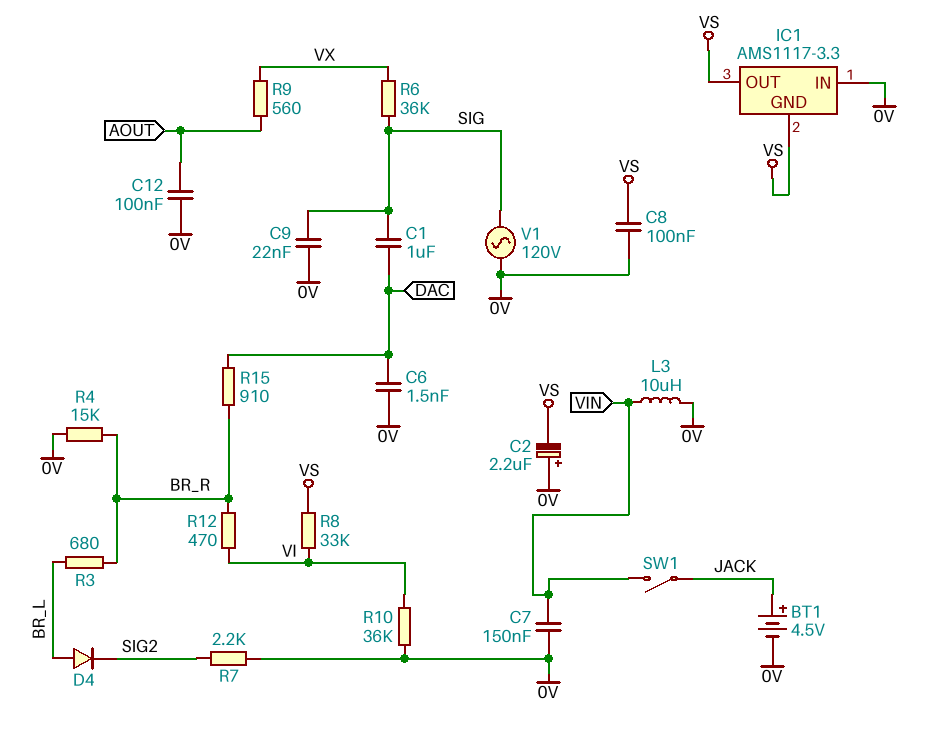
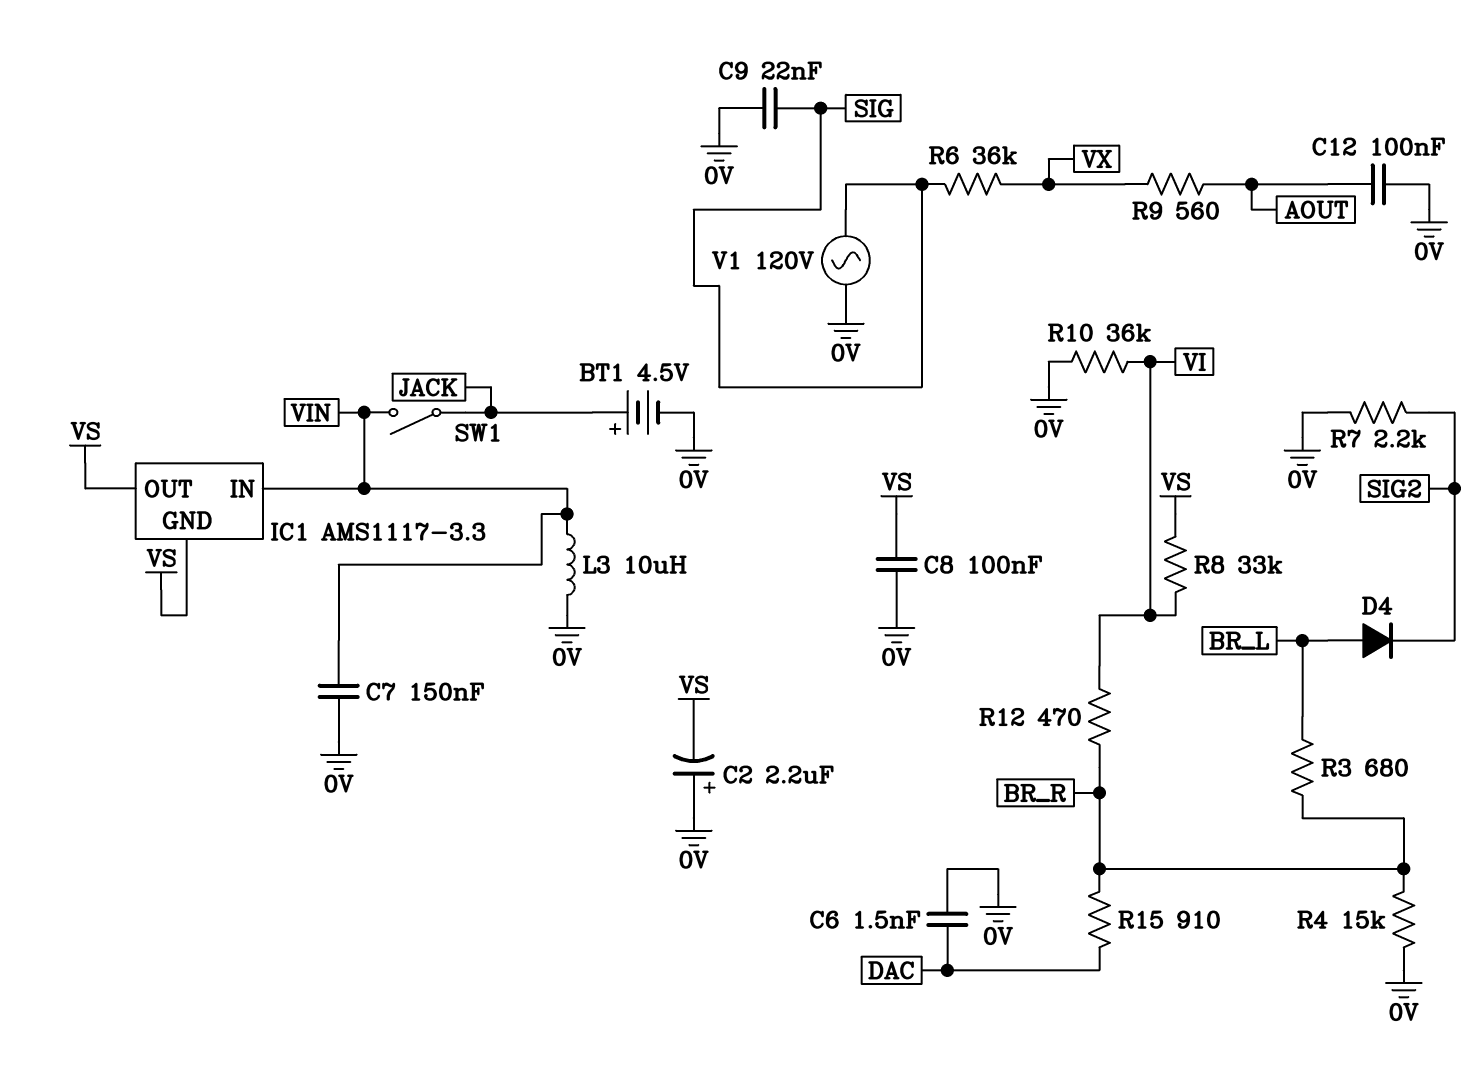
C1: 1uF (DAC, SIG) -> none
IC1 pin IN: 0V -> VIN

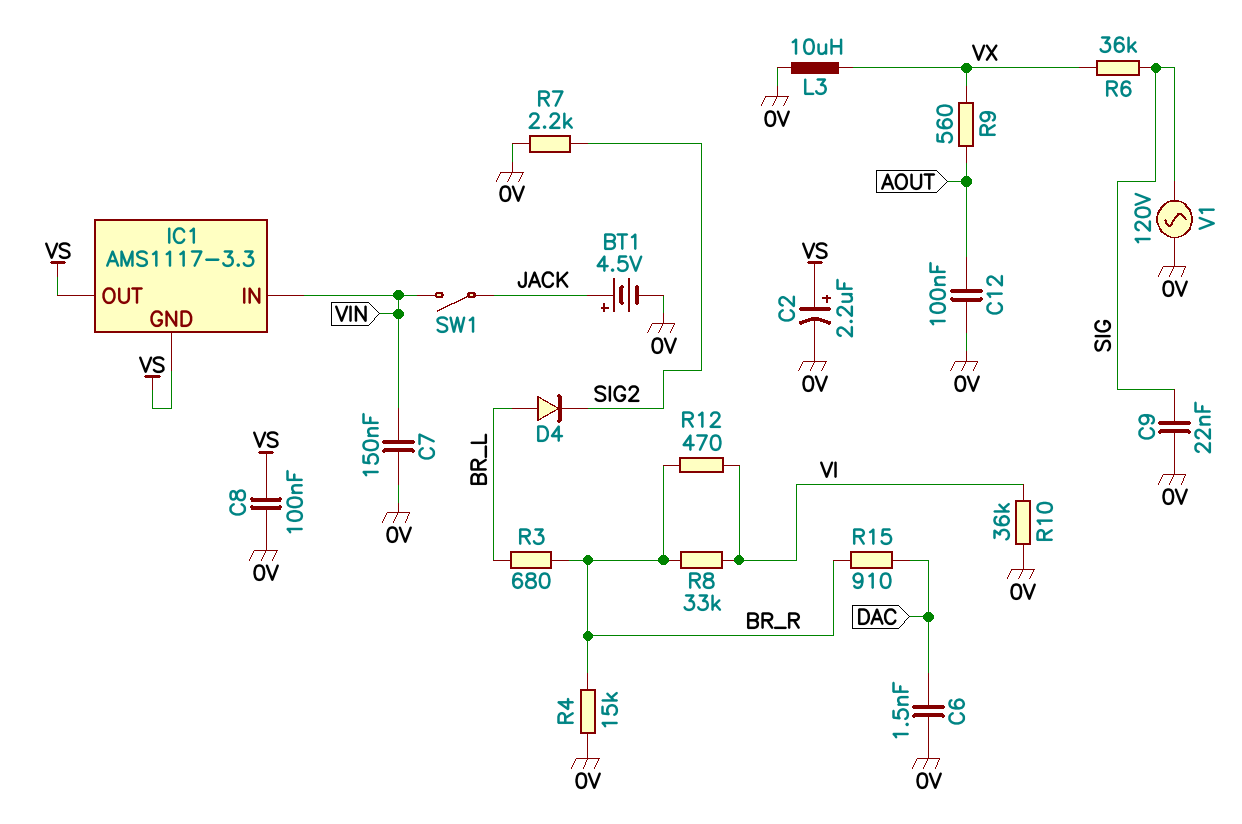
C2: 2.2uF (plus 0V, minus VS) -> 2.2uF (plus VS, minus 0V)
L3: 10uH (0V, VIN) -> 10uH (0V, VX)
R8: 33k (VI, VS) -> 33k (BR_R, VI)

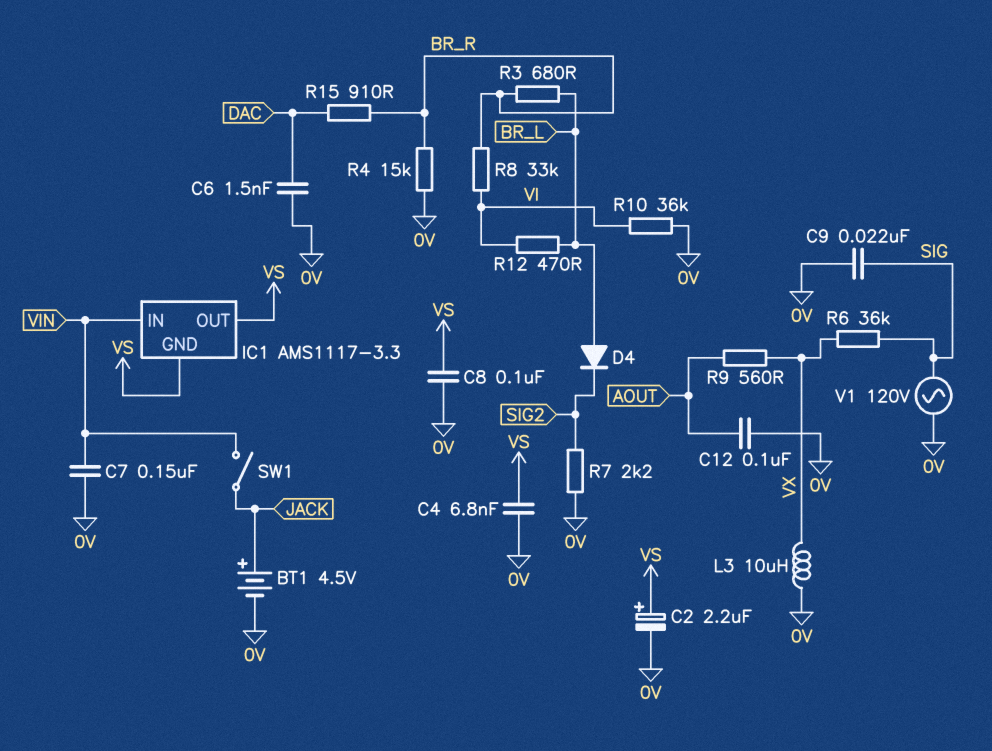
C4: none -> 6.8nF (0V, VS)
R12: 470 (BR_R, VI) -> 470 (BR_L, VI)

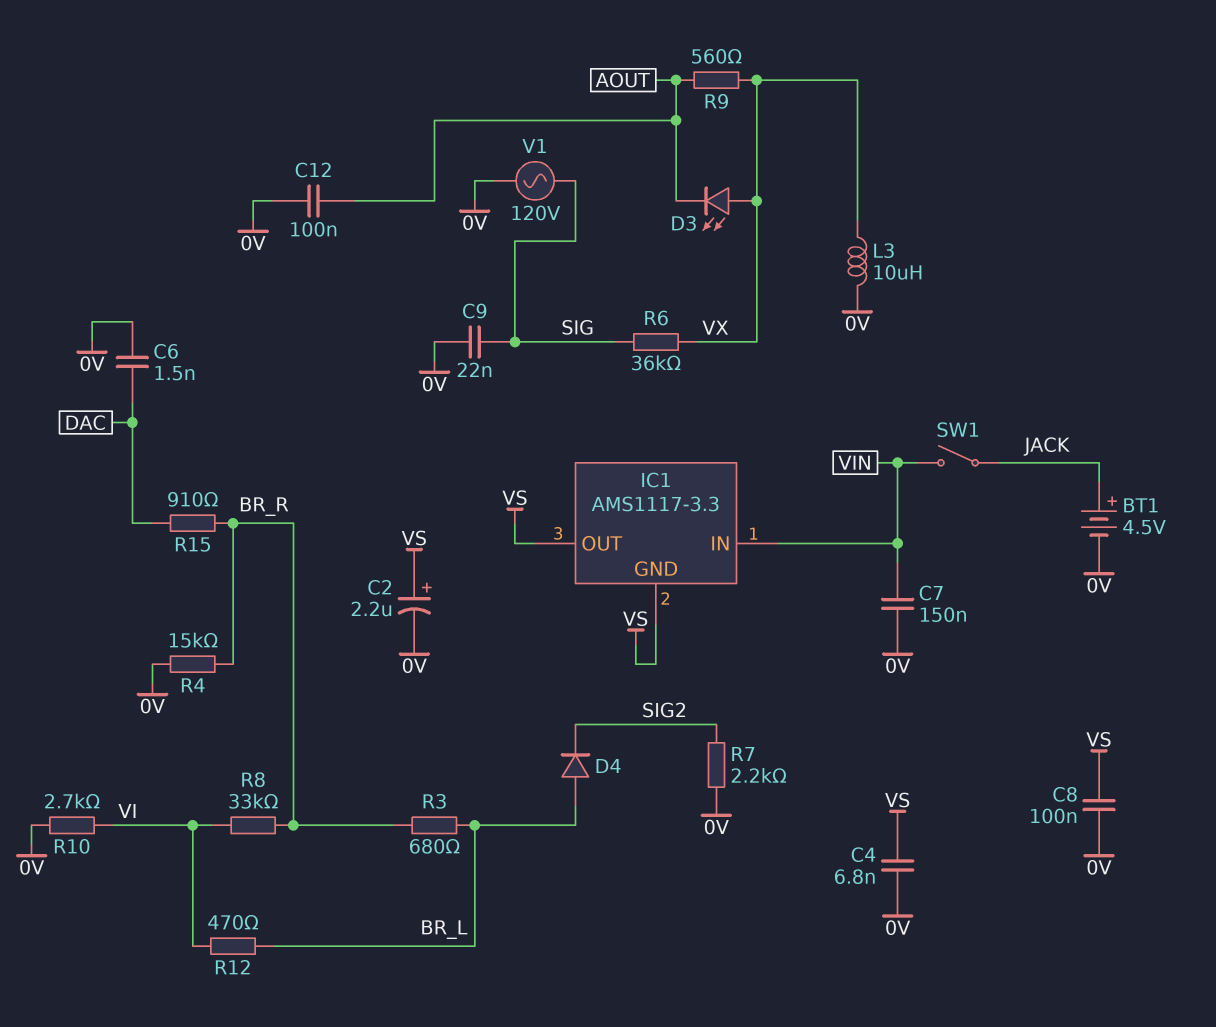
D3: none -> LED (A VX, K AOUT)
R10: 36k (0V, VI) -> 2.7k (0V, VI)

